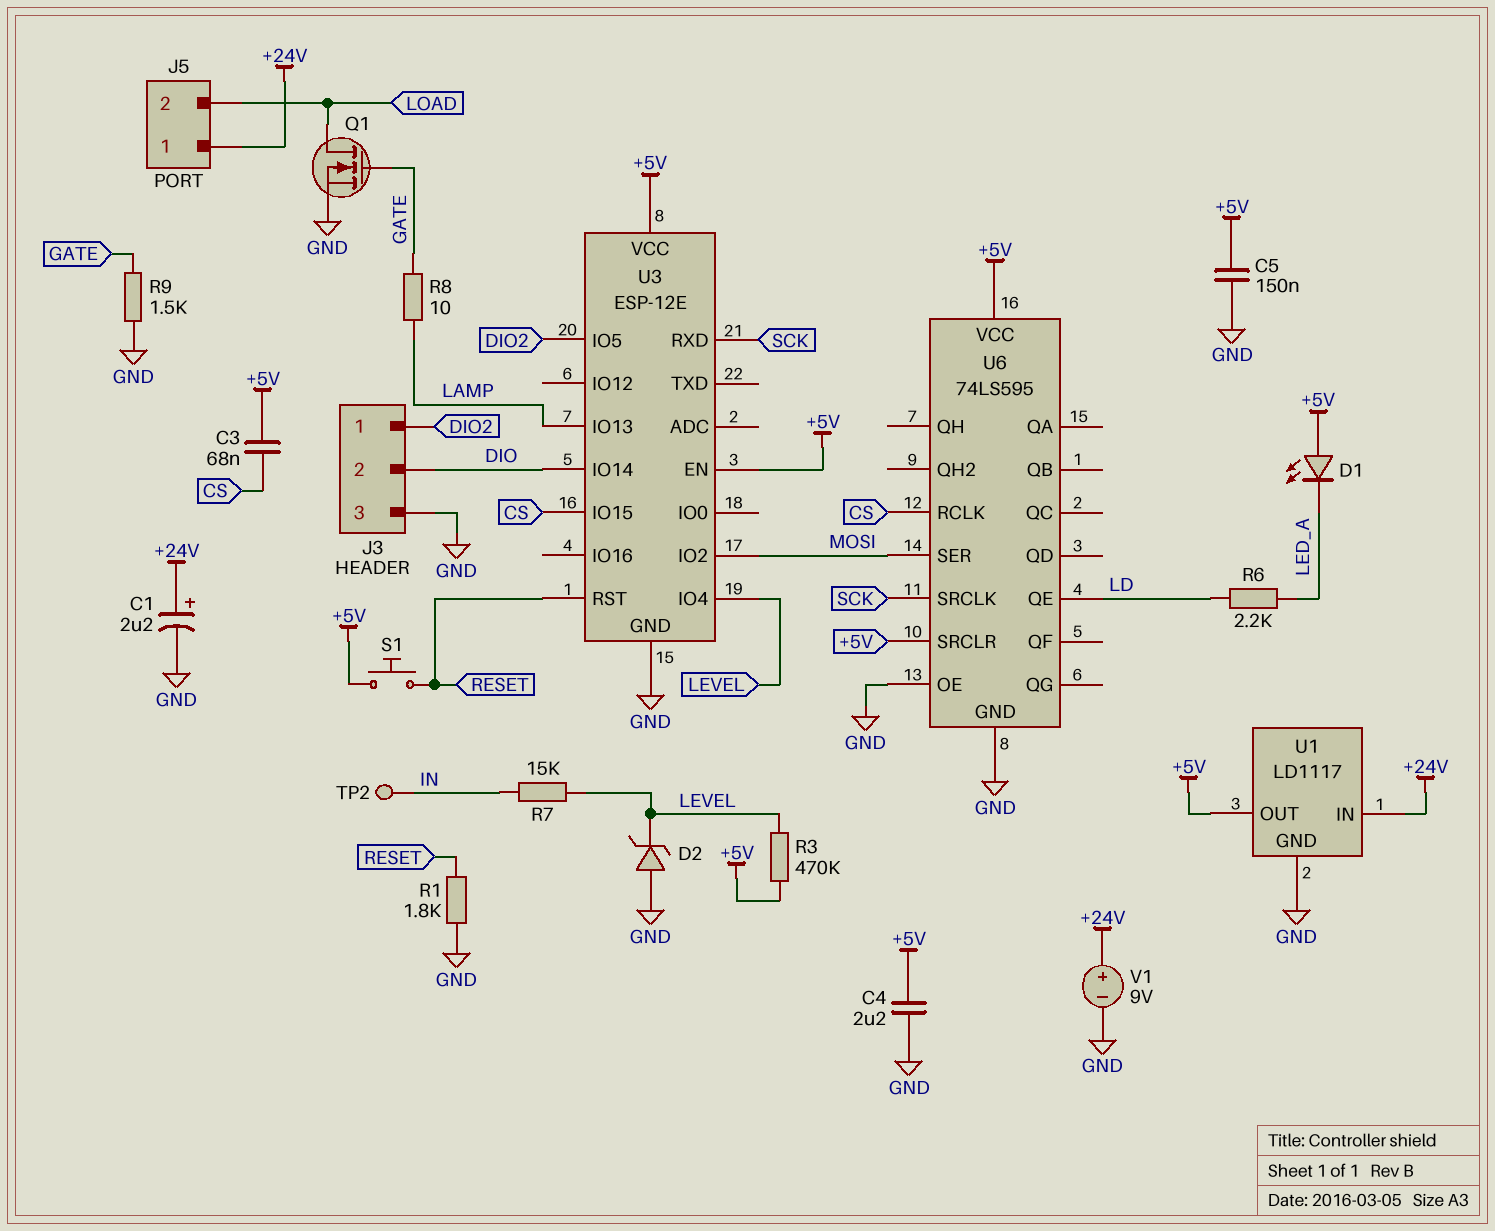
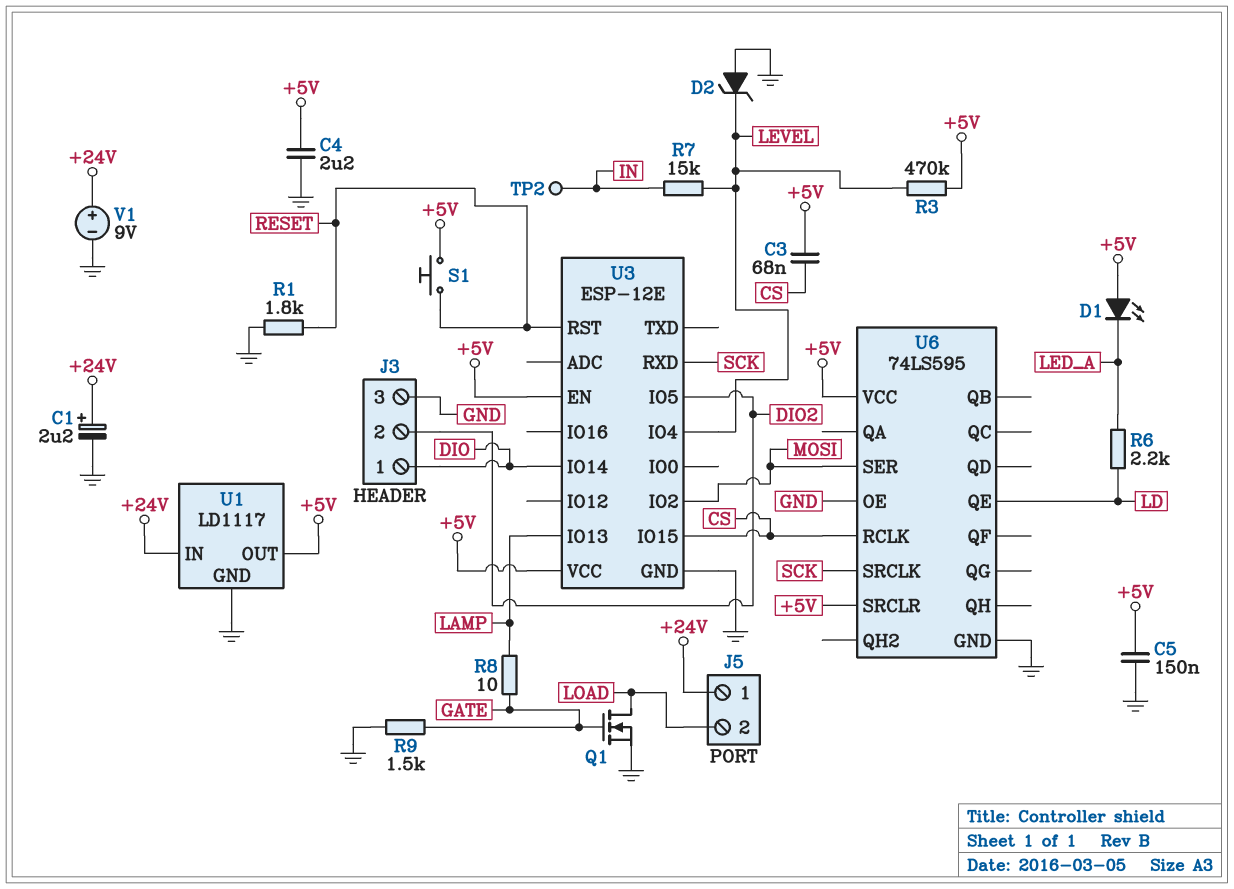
J3 pin 1: DIO2 -> DIO
J3 pin 2: DIO -> DIO2

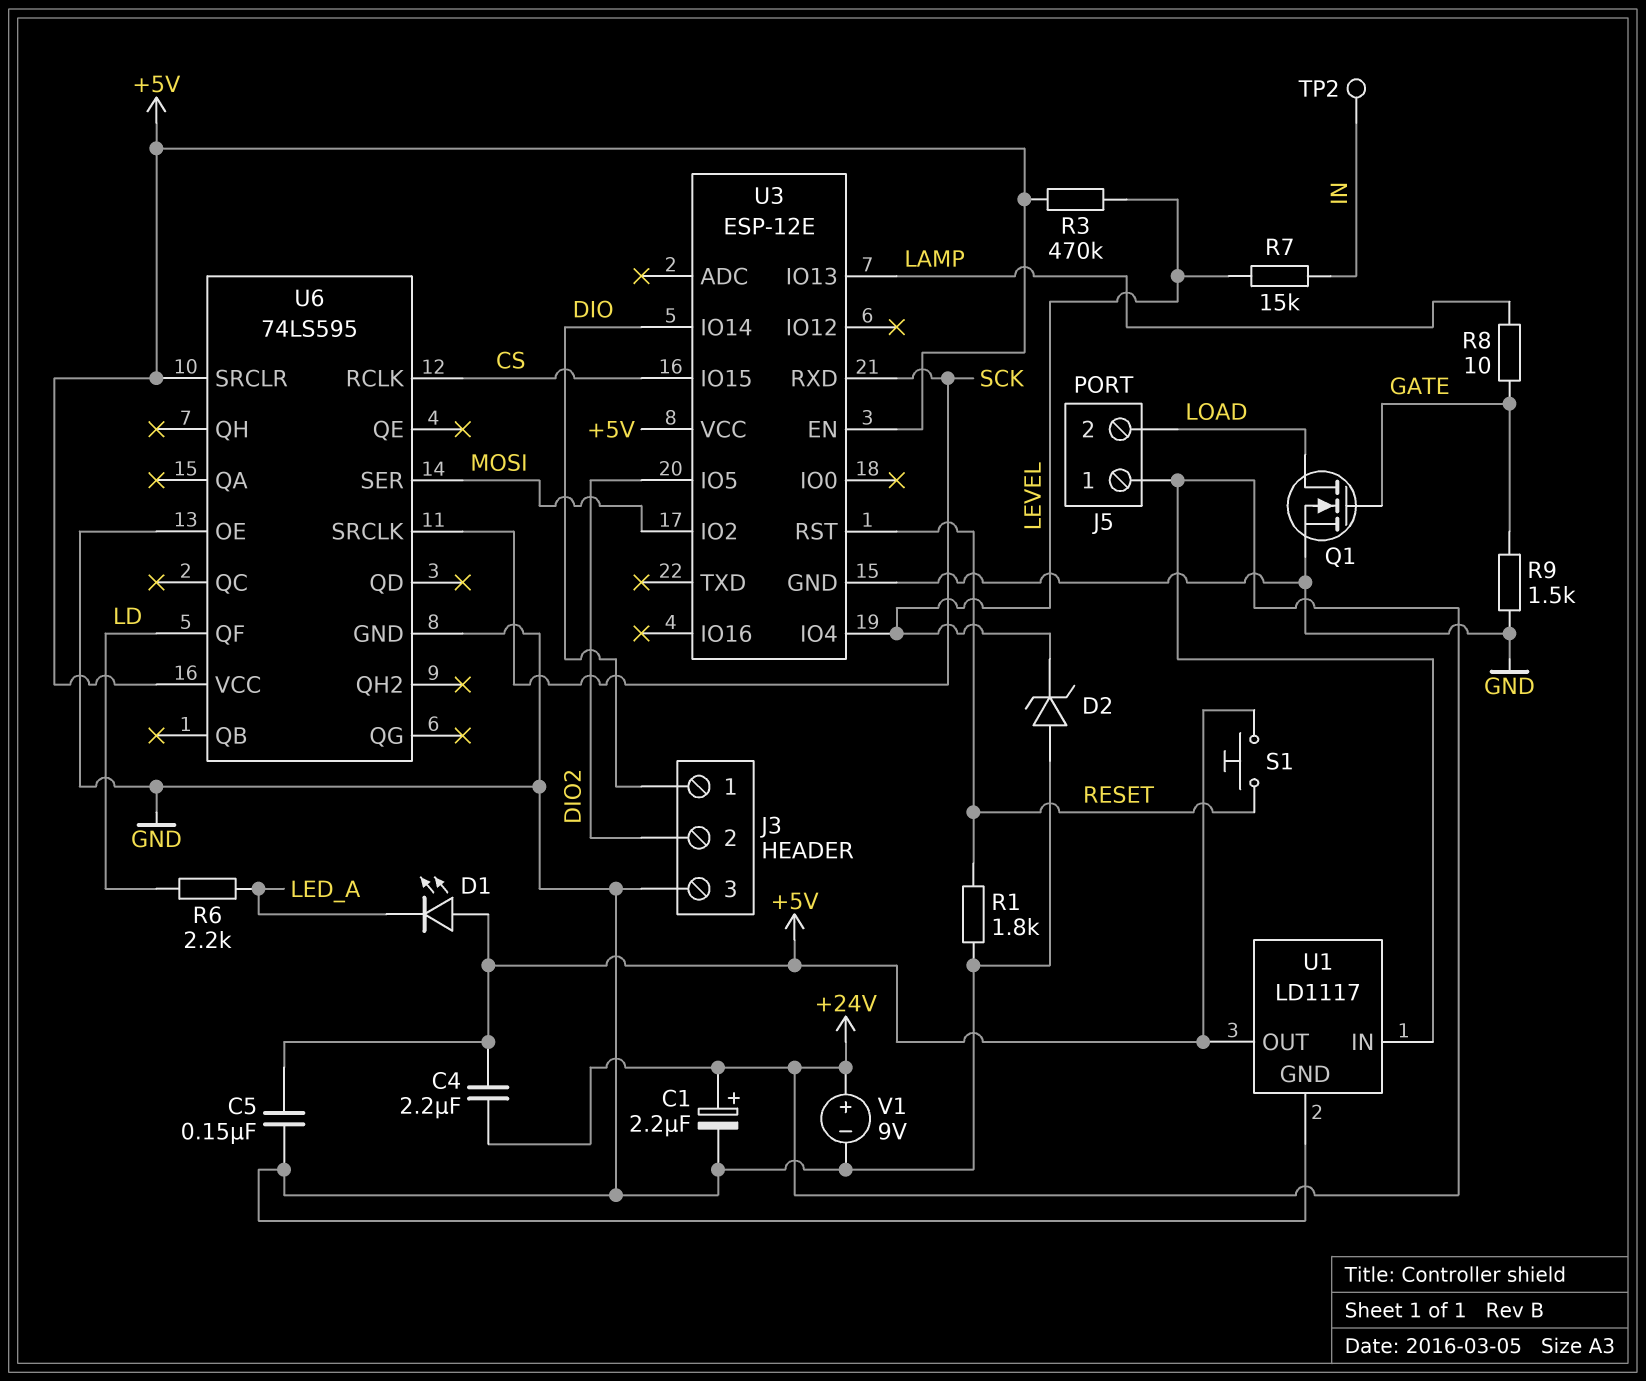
C3: 68nF (+5V, CS) -> none
C4: 2.2uF (+5V, GND) -> 2.2uF (+5V, +24V)
U6 pin QE: LD -> none
U6 pin QF: none -> LD

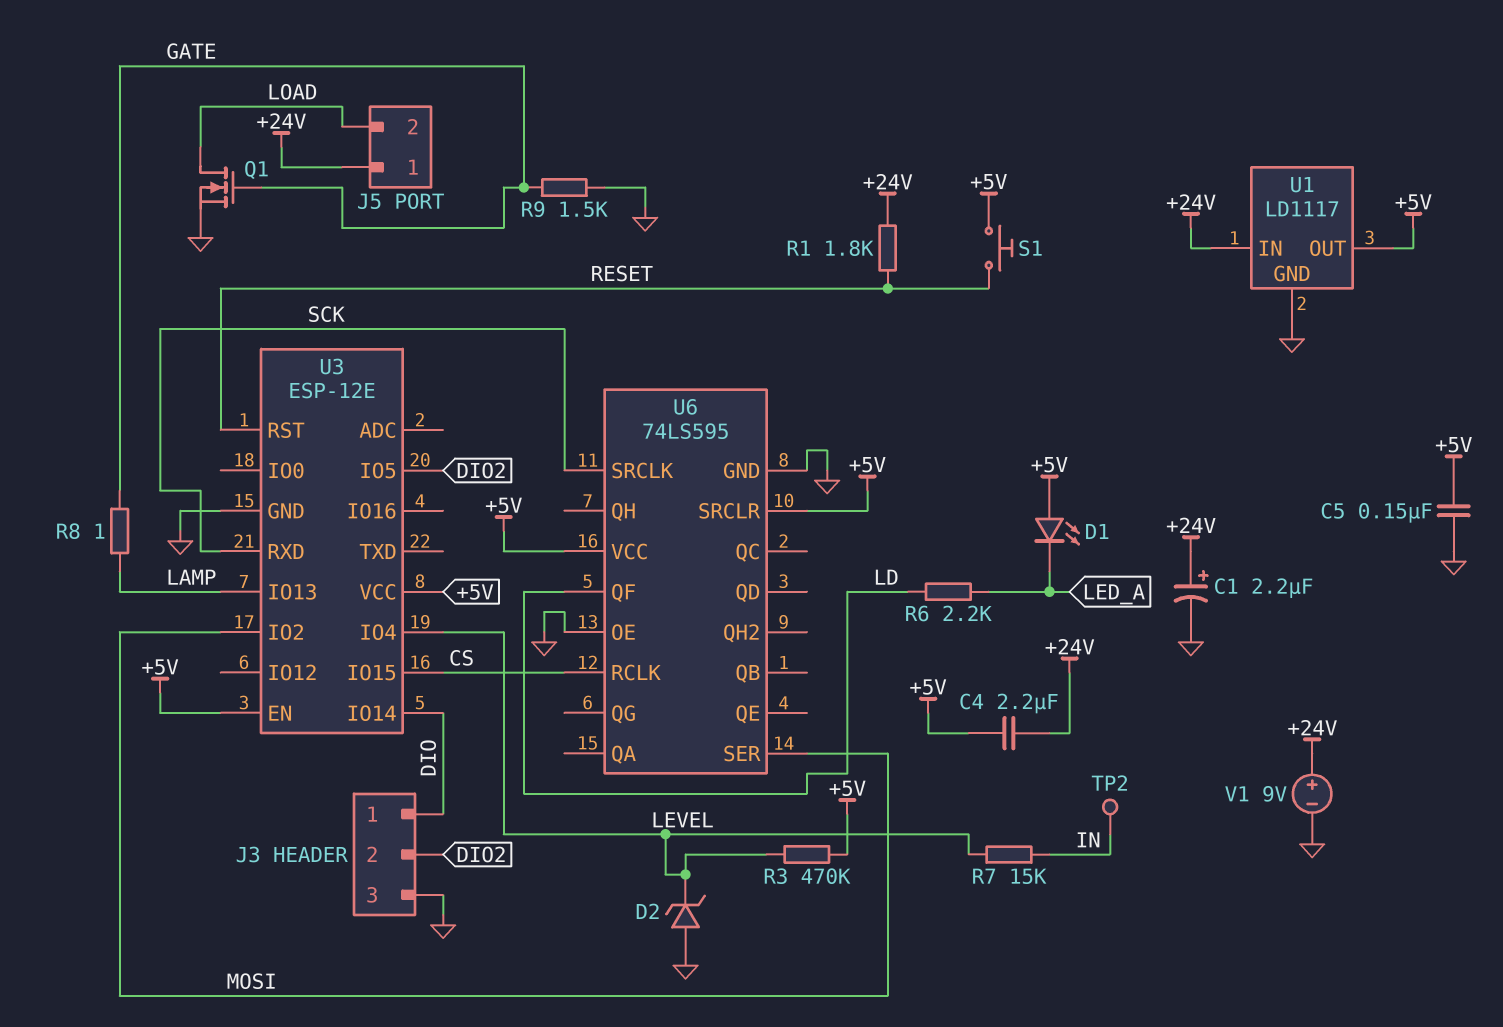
R1: 1.8k (GND, RESET) -> 1.8k (+24V, RESET)
R8: 10 (GATE, LAMP) -> 1 (GATE, LAMP)

